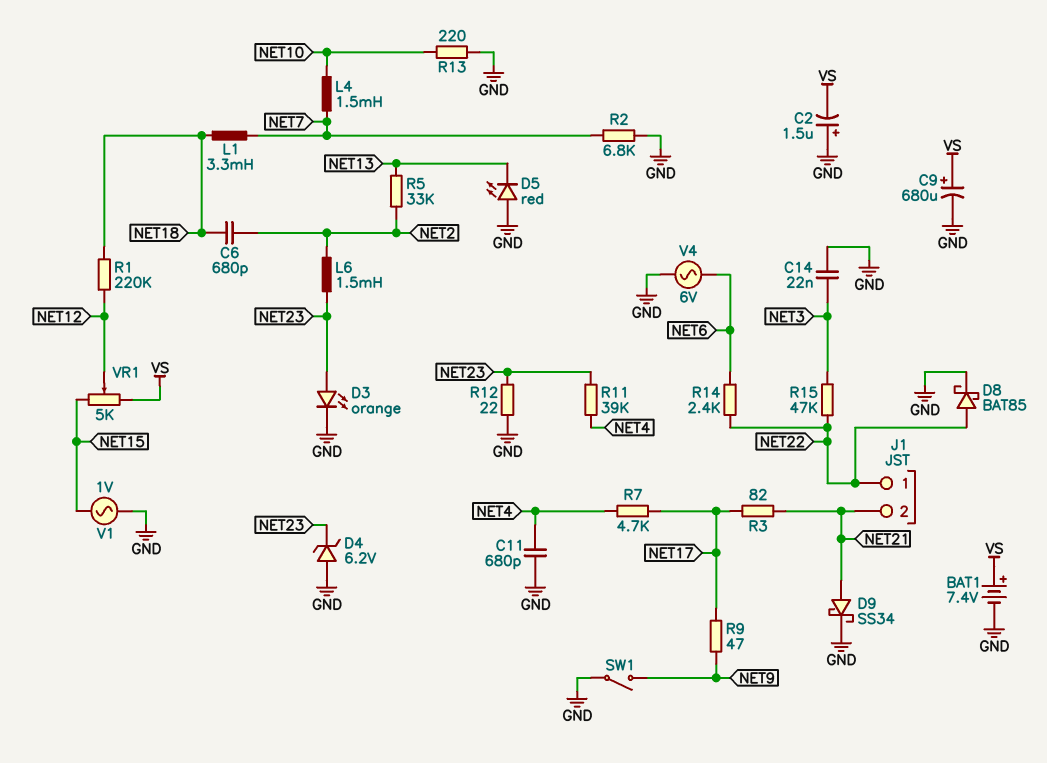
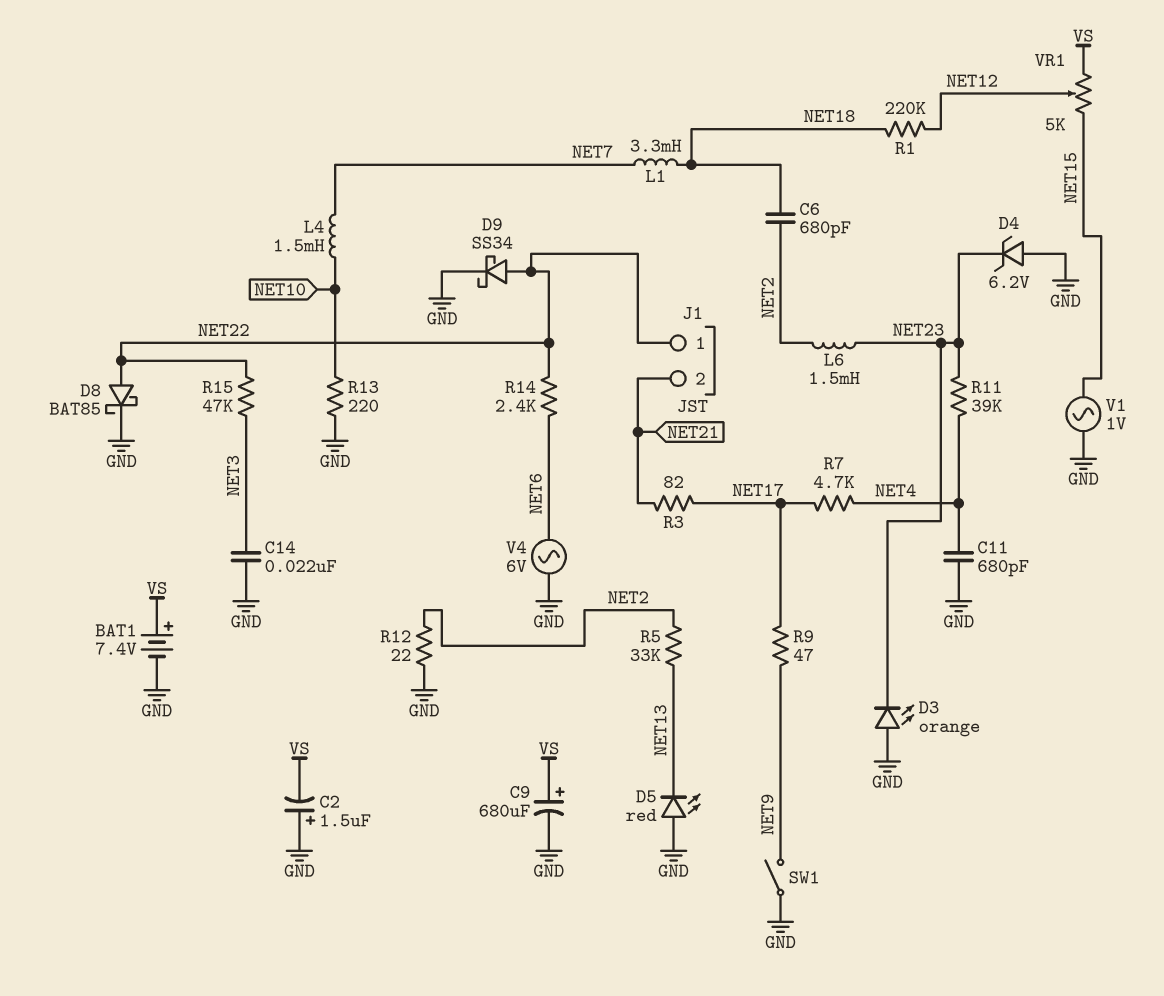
D3: LED orange (A NET23, K GND) -> LED orange (A GND, K NET23)
D9: schottky SS34 (A NET21, K GND) -> schottky SS34 (A NET22, K GND)
R2: 6.8k (GND, NET7) -> none
R12: 22 (GND, NET23) -> 22 (GND, NET2)

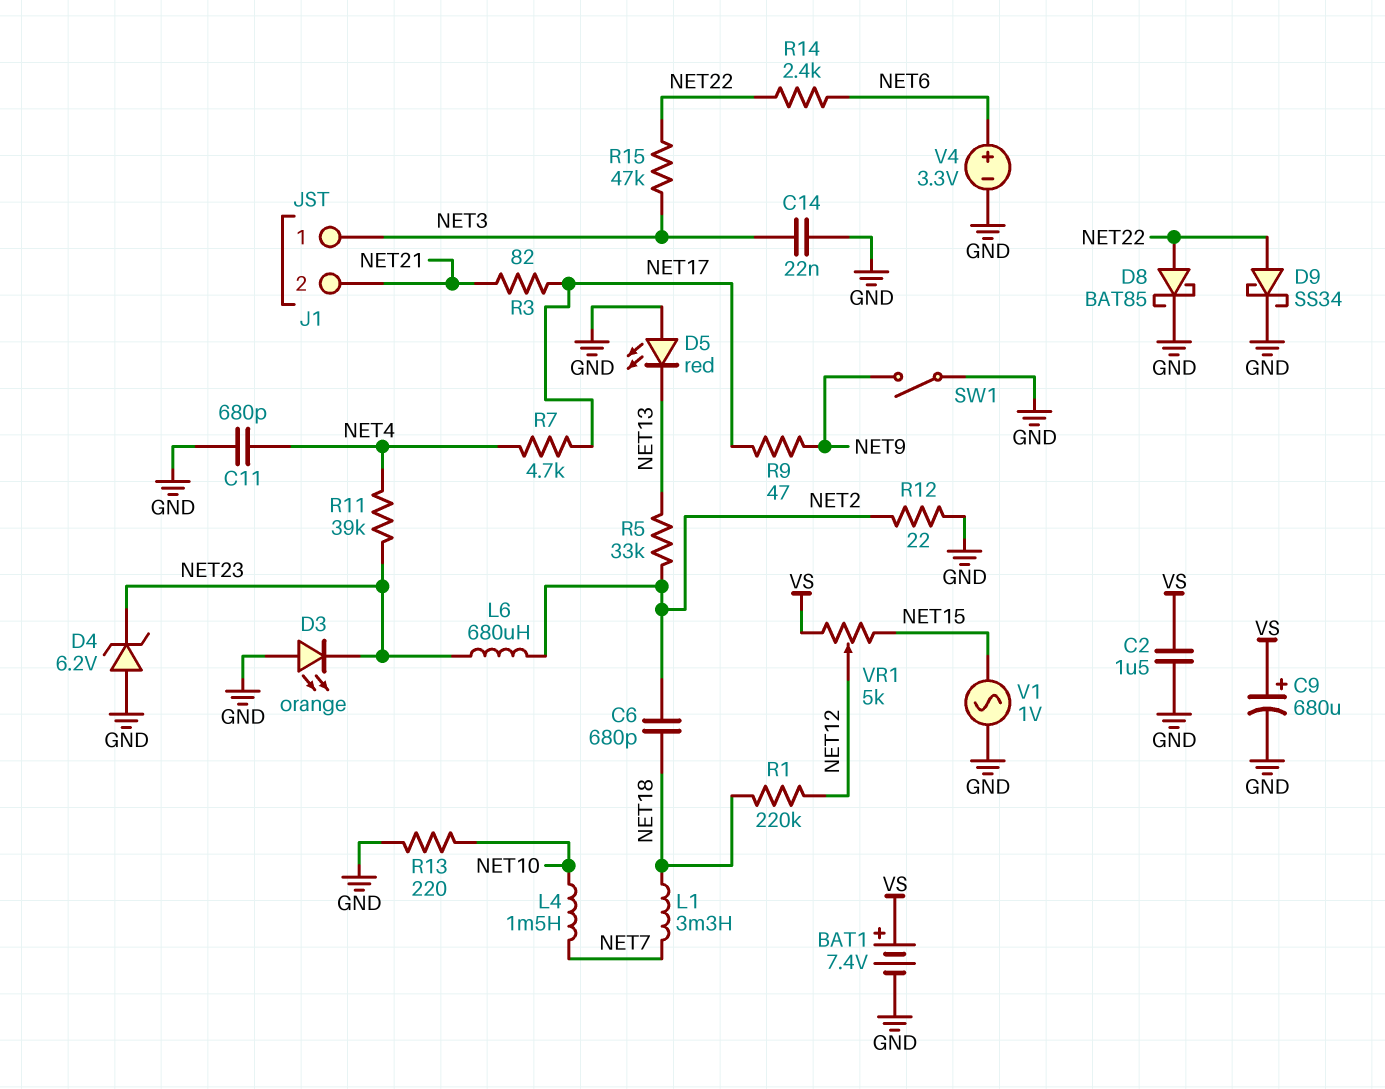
C2: 1.5uF (plus GND, minus VS) -> 1.5uF (GND, VS)
J1 pin 1: NET22 -> NET3
L6: 1.5mH (NET2, NET23) -> 680uH (NET2, NET23)
V4: AC 6V (GND, NET6) -> 3.3V (plus NET6, minus GND)

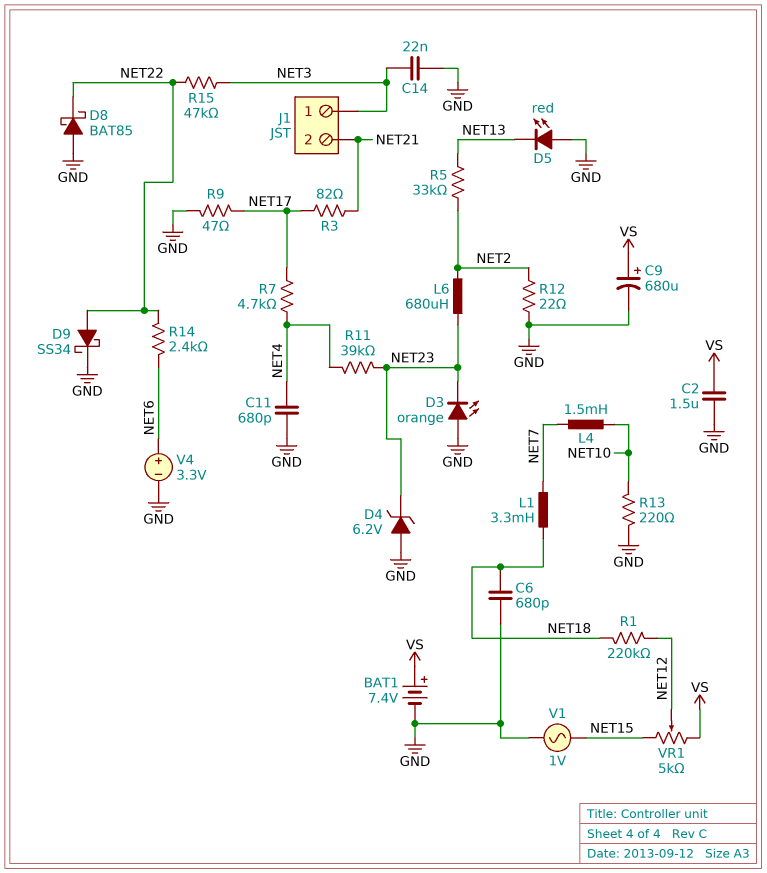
C6: 680pF (NET2, NET18) -> 680pF (GND, NET18)
D8: schottky BAT85 (A NET22, K GND) -> schottky BAT85 (A GND, K NET22)
R9: 47 (NET9, NET17) -> 47 (GND, NET17)
SW1: switch (GND, NET9) -> none

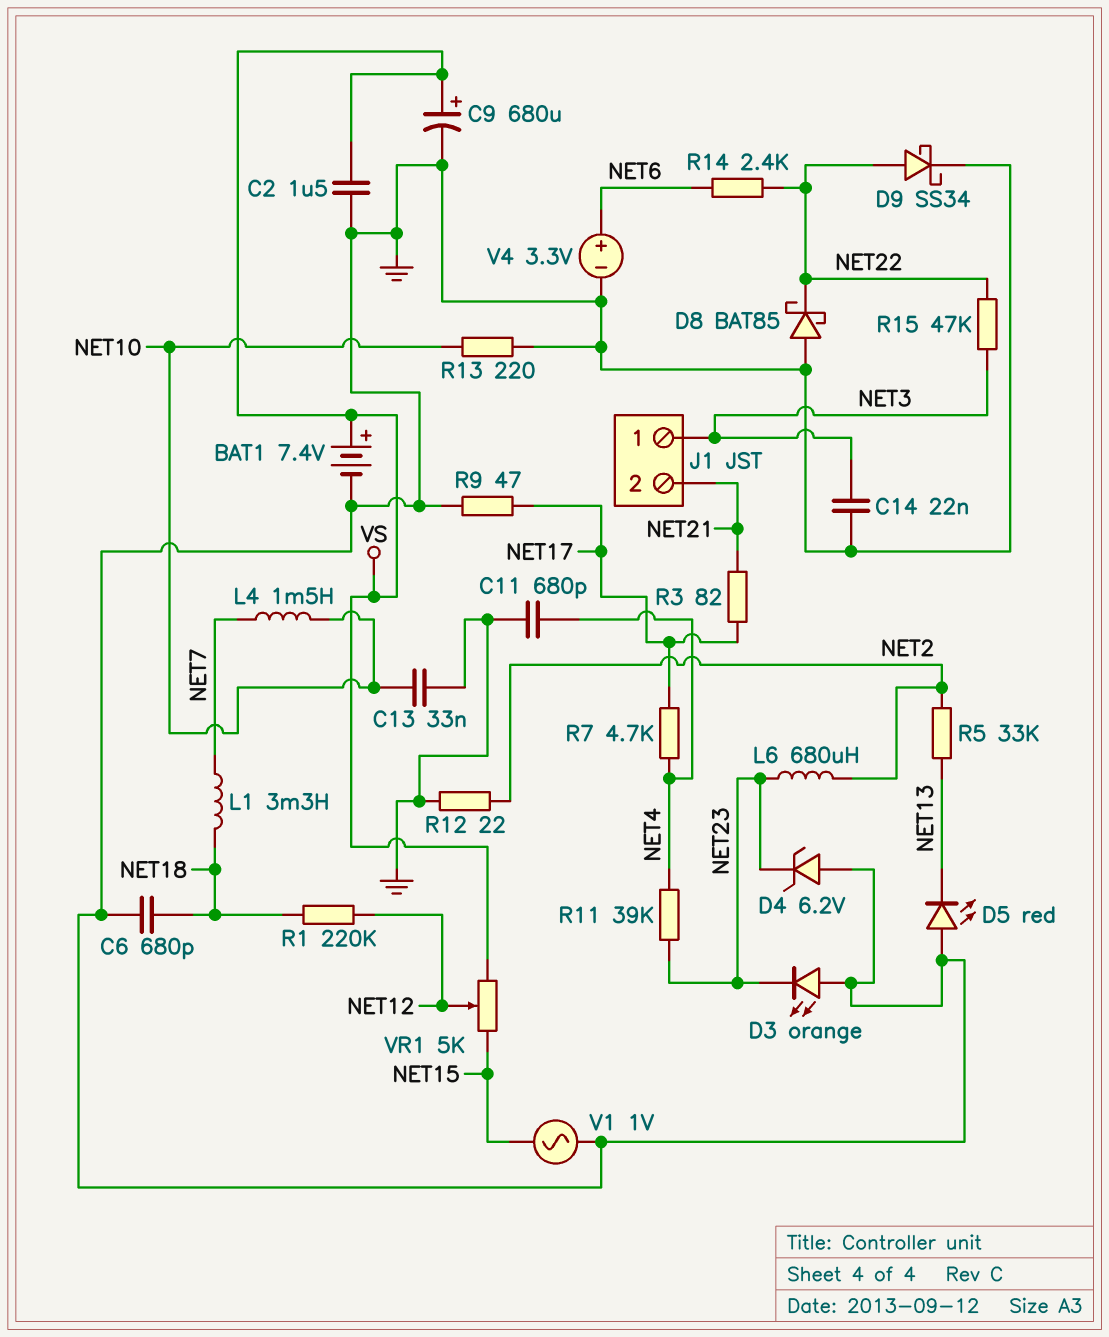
C13: none -> 33nF (GND, NET10)

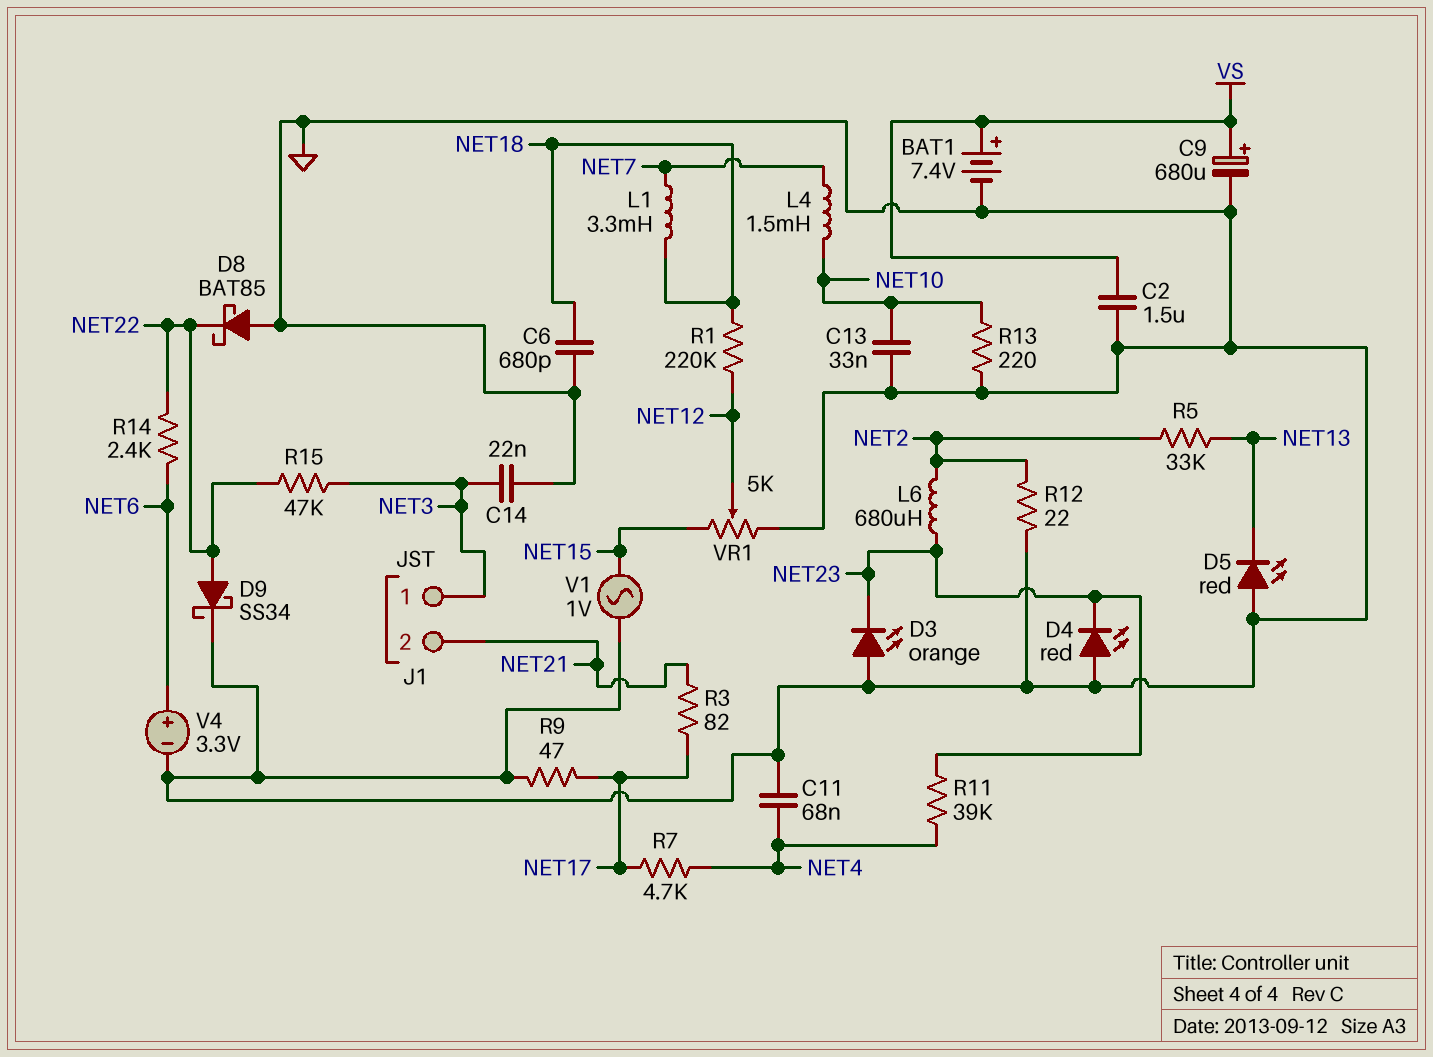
C11: 680pF (GND, NET4) -> 68nF (GND, NET4)
D4: zener 6.2V (A GND, K NET23) -> LED red (A GND, K NET23)
VR1: 5k (NET15, VS, wiper NET12) -> 5k (GND, NET15, wiper NET12)

